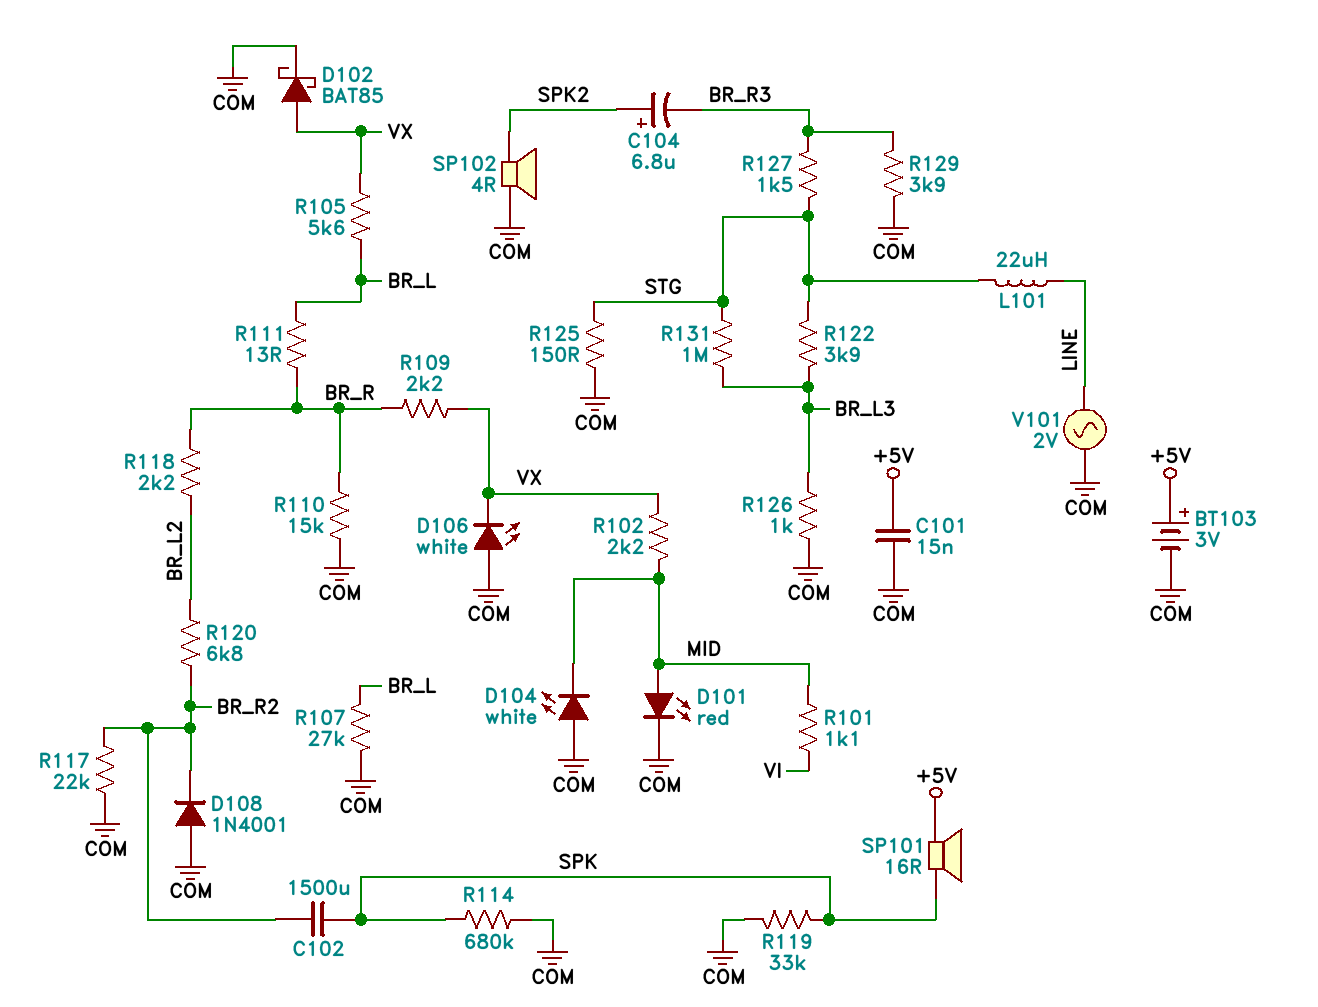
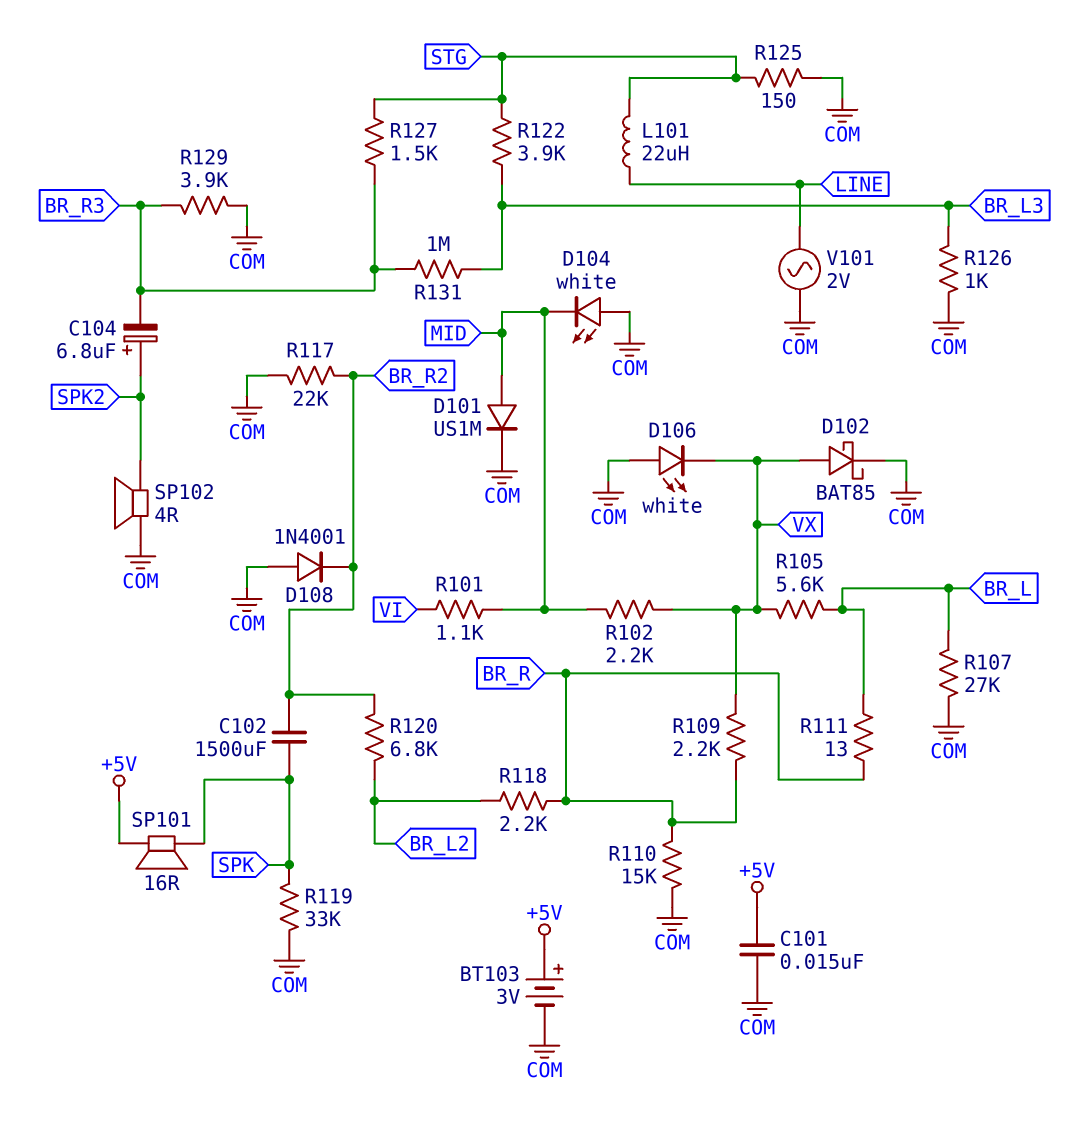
D101: LED red (A MID, K COM) -> diode US1M (A MID, K COM)
R114: 680k (COM, SPK) -> none
R131: 1M (BR_L3, STG) -> 1M (BR_L3, BR_R3)

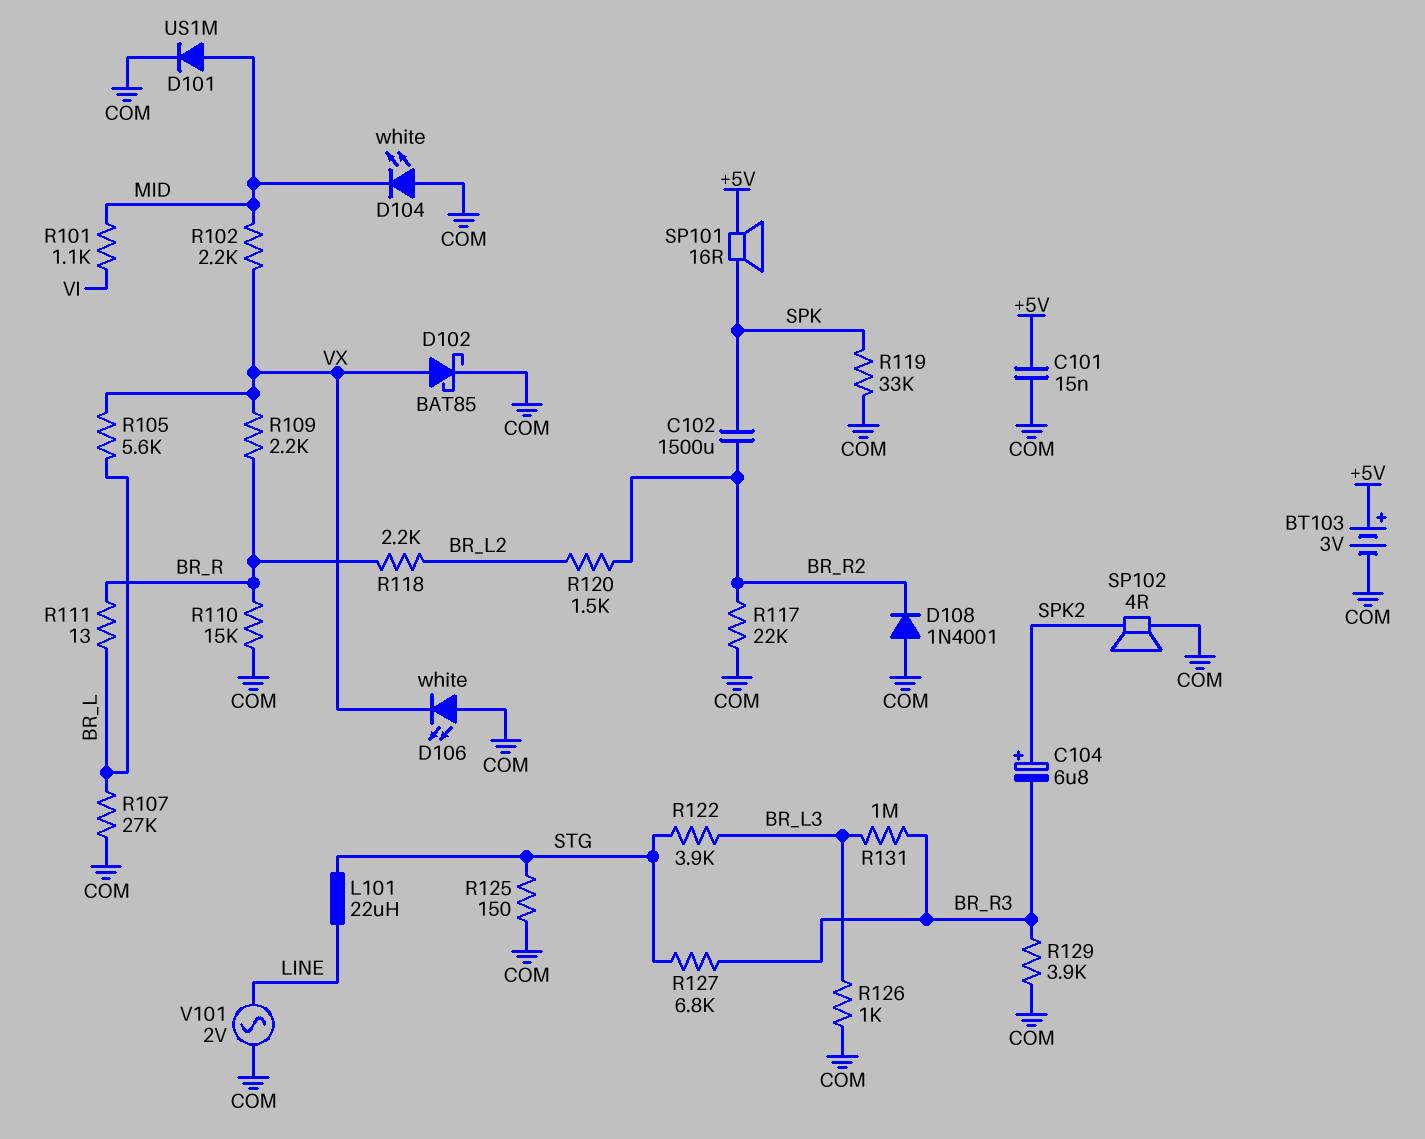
R120: 6.8k (BR_L2, BR_R2) -> 1.5k (BR_L2, BR_R2)
R127: 1.5k (BR_R3, STG) -> 6.8k (BR_R3, STG)

